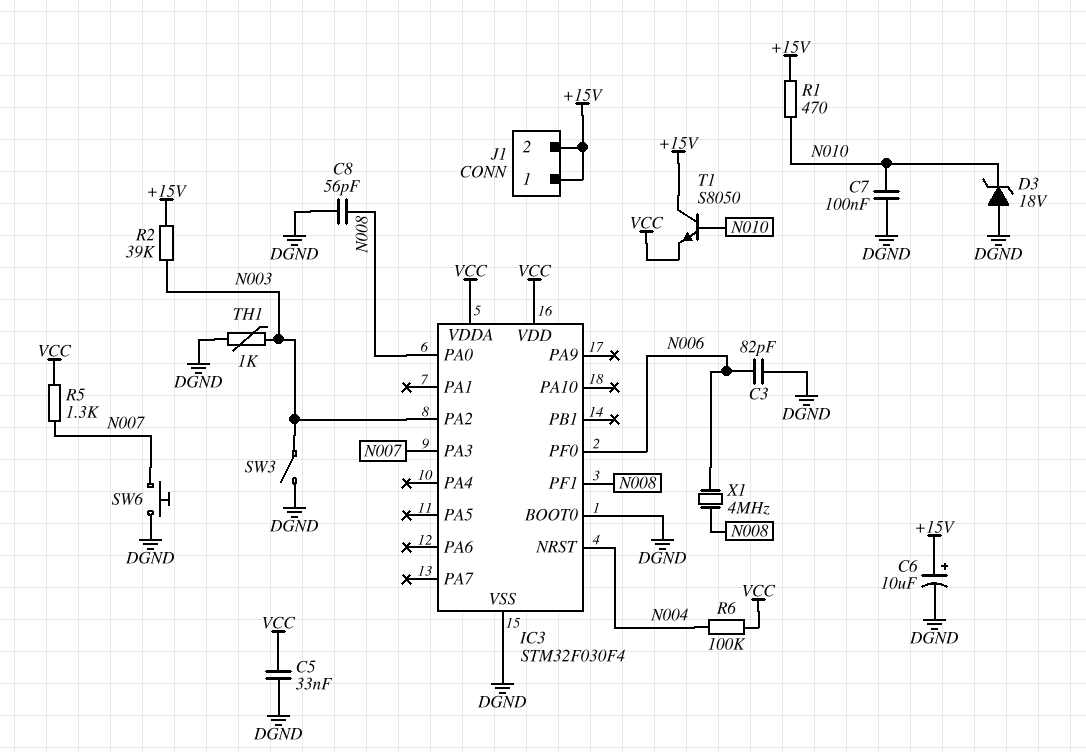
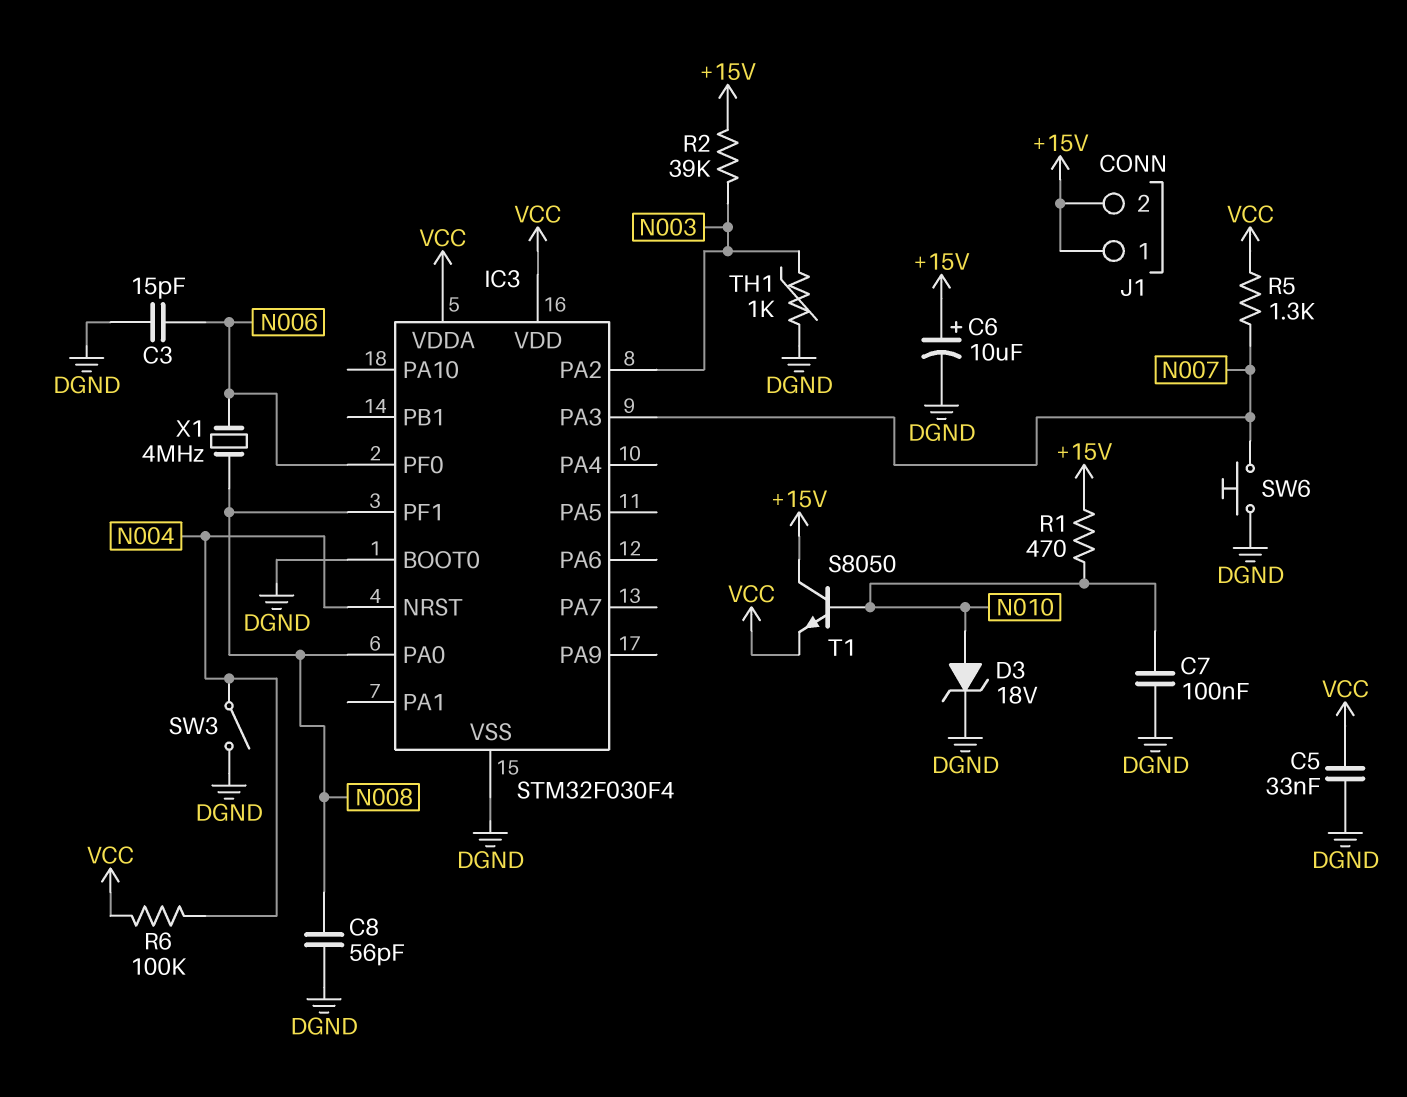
C3: 82pF (DGND, N006) -> 15pF (DGND, N006)
D3: zener 18V (A DGND, K N010) -> zener 18V (A N010, K DGND)
SW3: switch (DGND, N003) -> switch (DGND, N004)

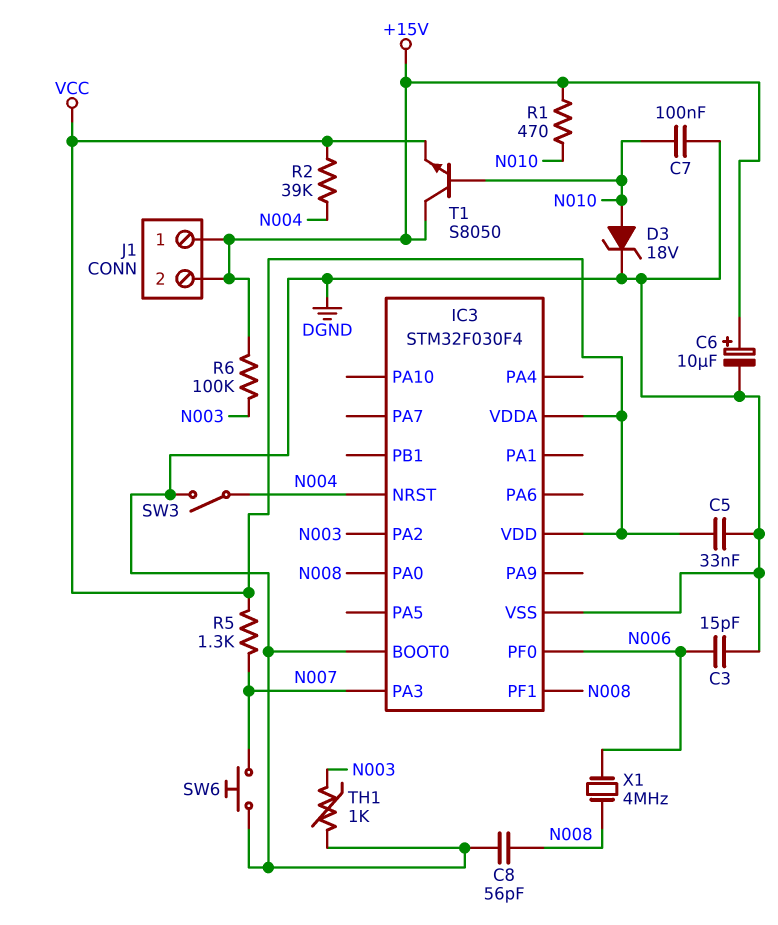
R2: 39k (+15V, N003) -> 39k (N004, VCC)
R6: 100k (N004, VCC) -> 100k (+15V, N003)

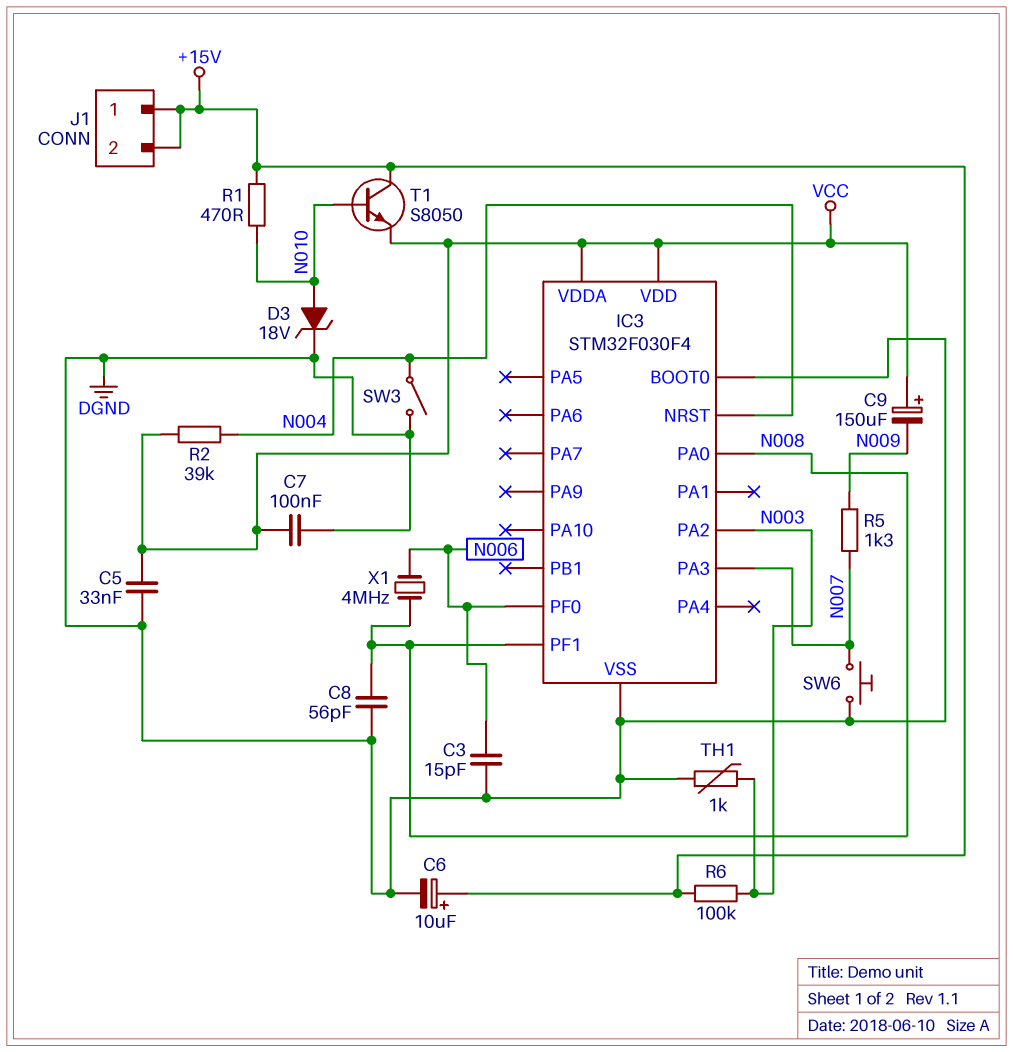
C7: 100nF (DGND, N010) -> 100nF (DGND, VCC)
C9: none -> 150uF (plus VCC, minus N009)
R5: 1.3k (N007, VCC) -> 1.3k (N007, N009)

